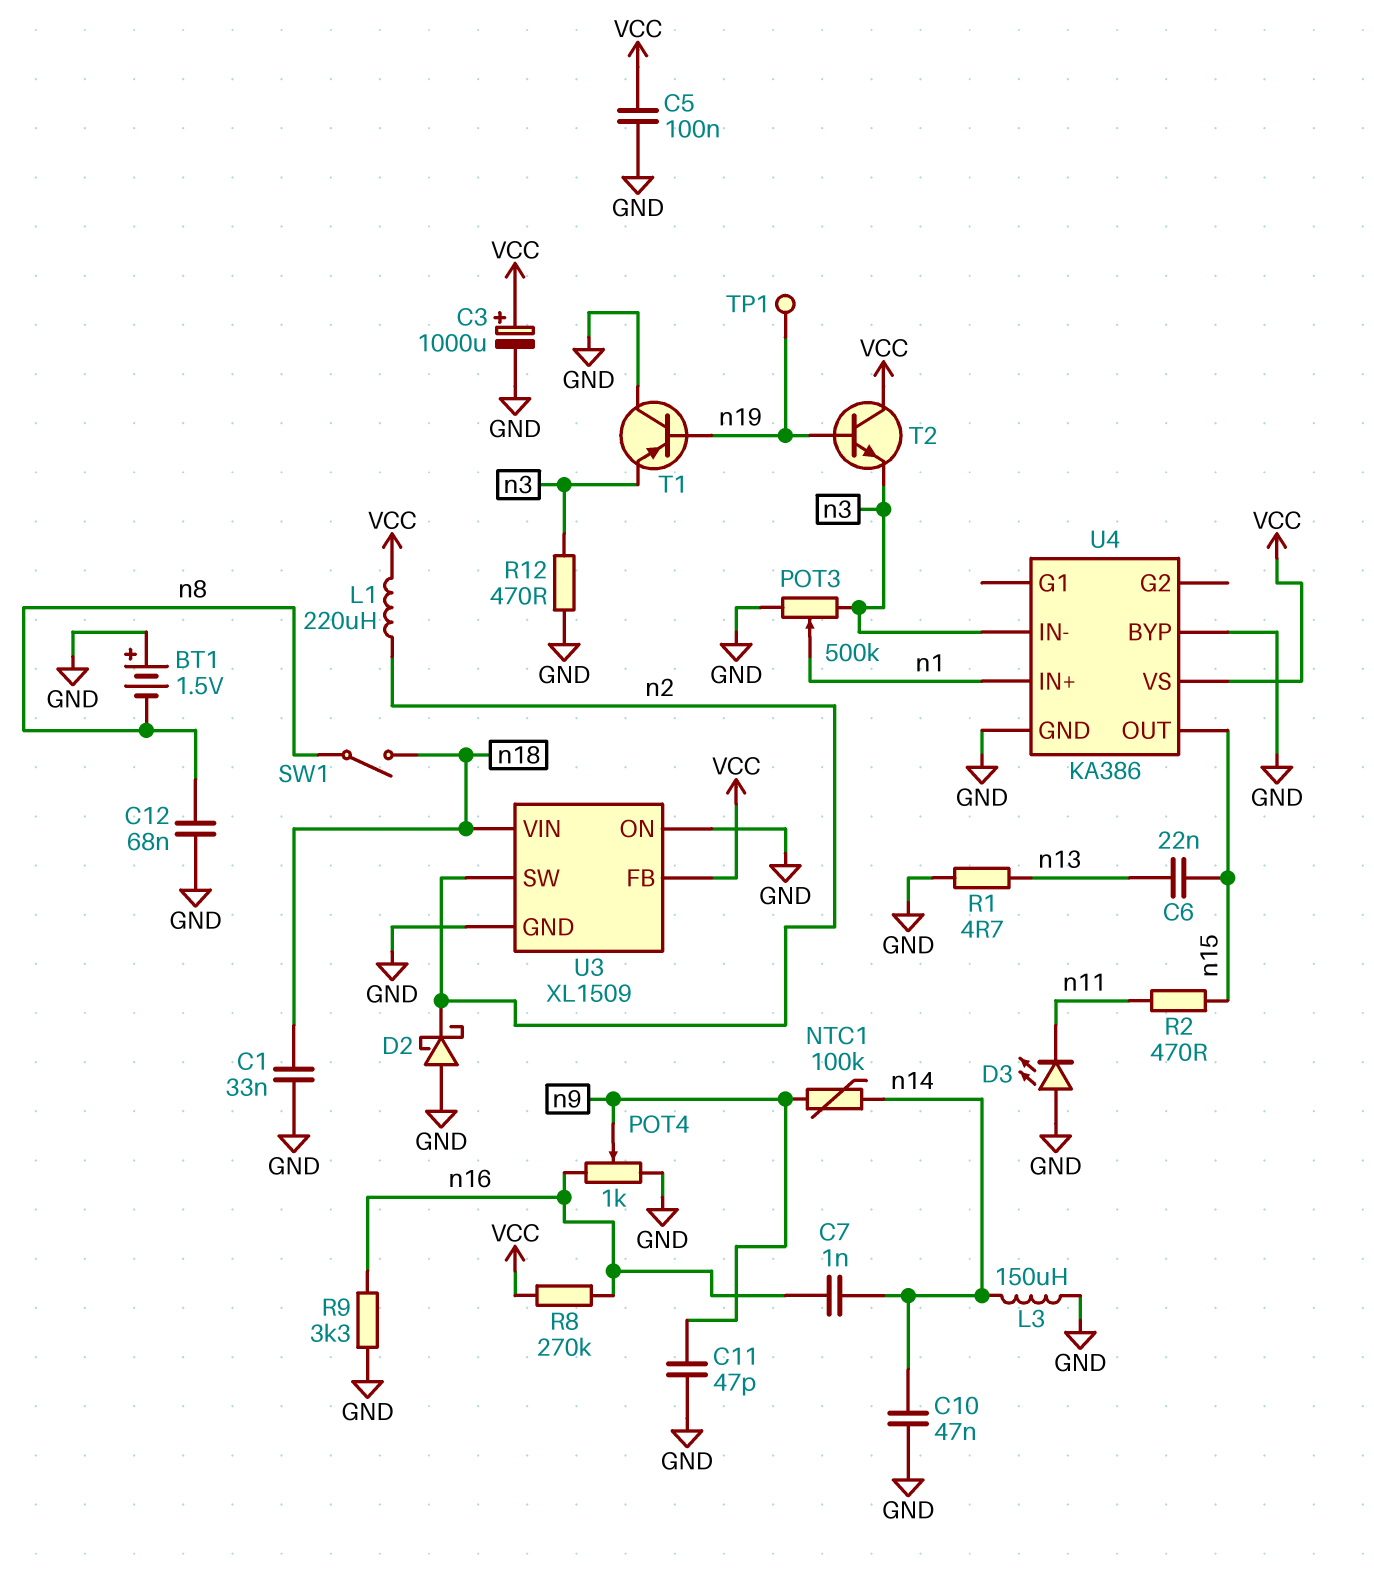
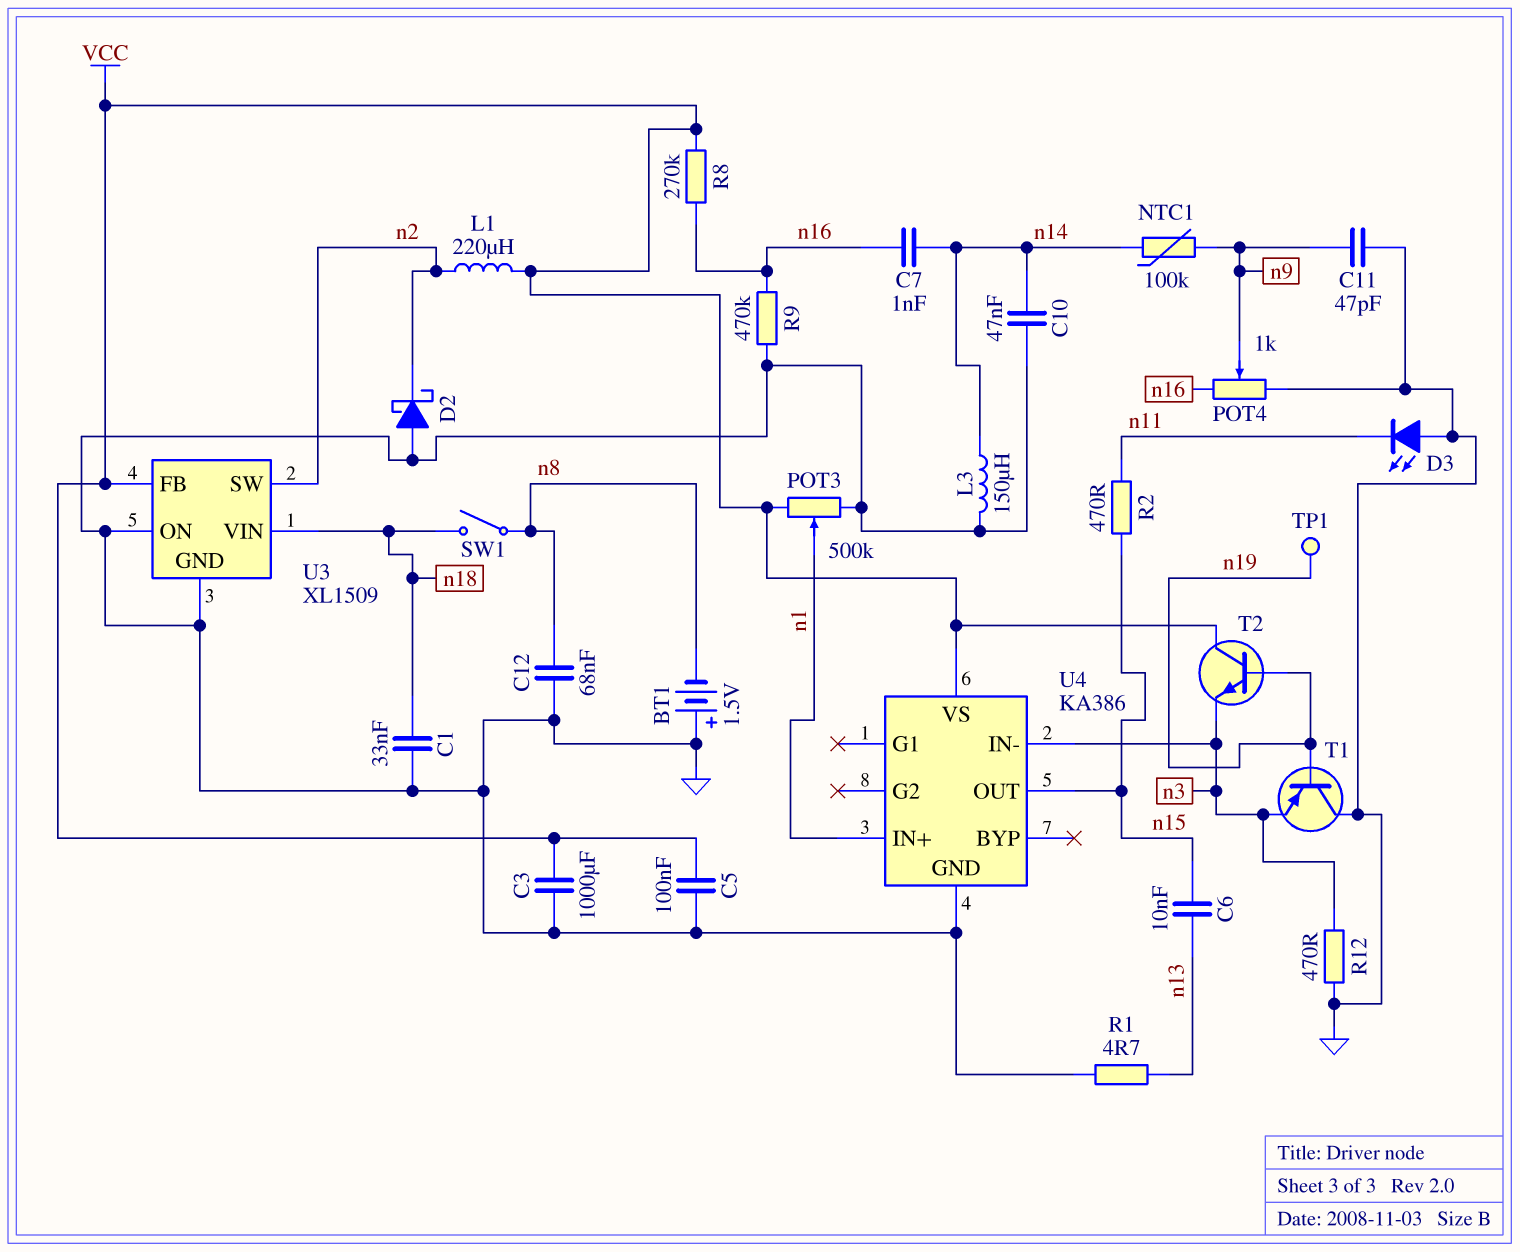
C3: 1000uF (plus VCC, minus GND) -> 1000uF (GND, VCC)
C6: 22nF (n13, n15) -> 10nF (n13, n15)
POT3: 500k (GND, n3, wiper n1) -> 500k (GND, VCC, wiper n1)
R9: 3.3k (GND, n16) -> 470k (GND, n16)
U4 pin BYP: GND -> none

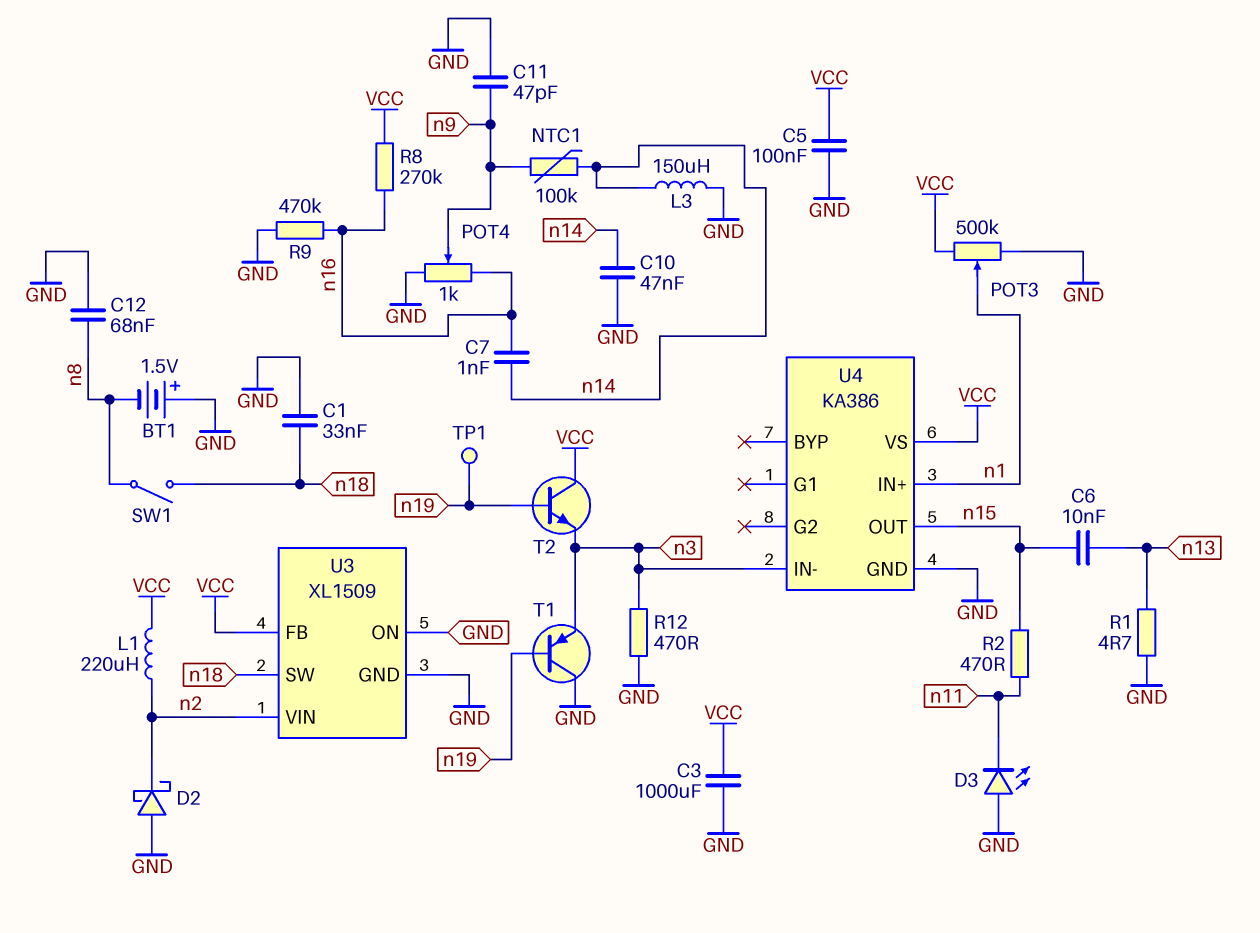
U3 pin SW: n2 -> n18
U3 pin VIN: n18 -> n2

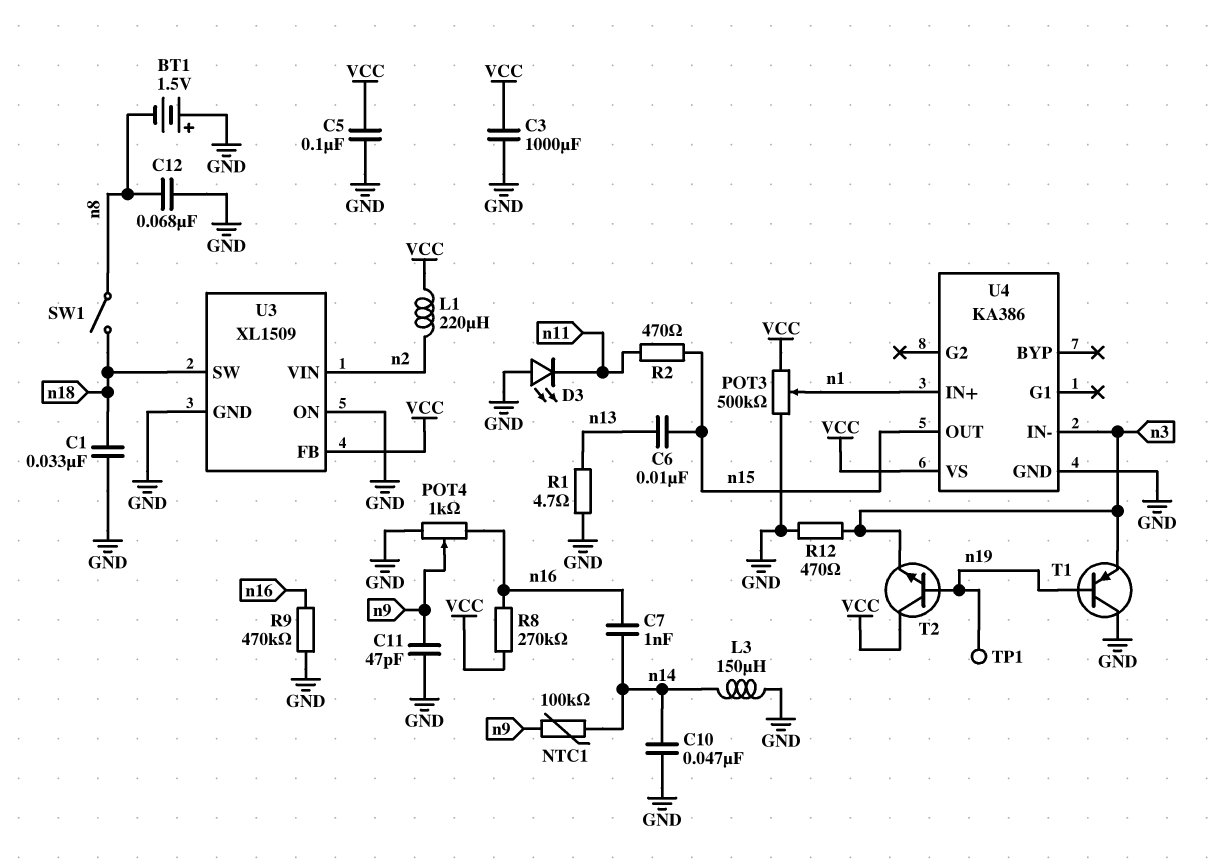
D2: schottky (A GND, K n2) -> none

